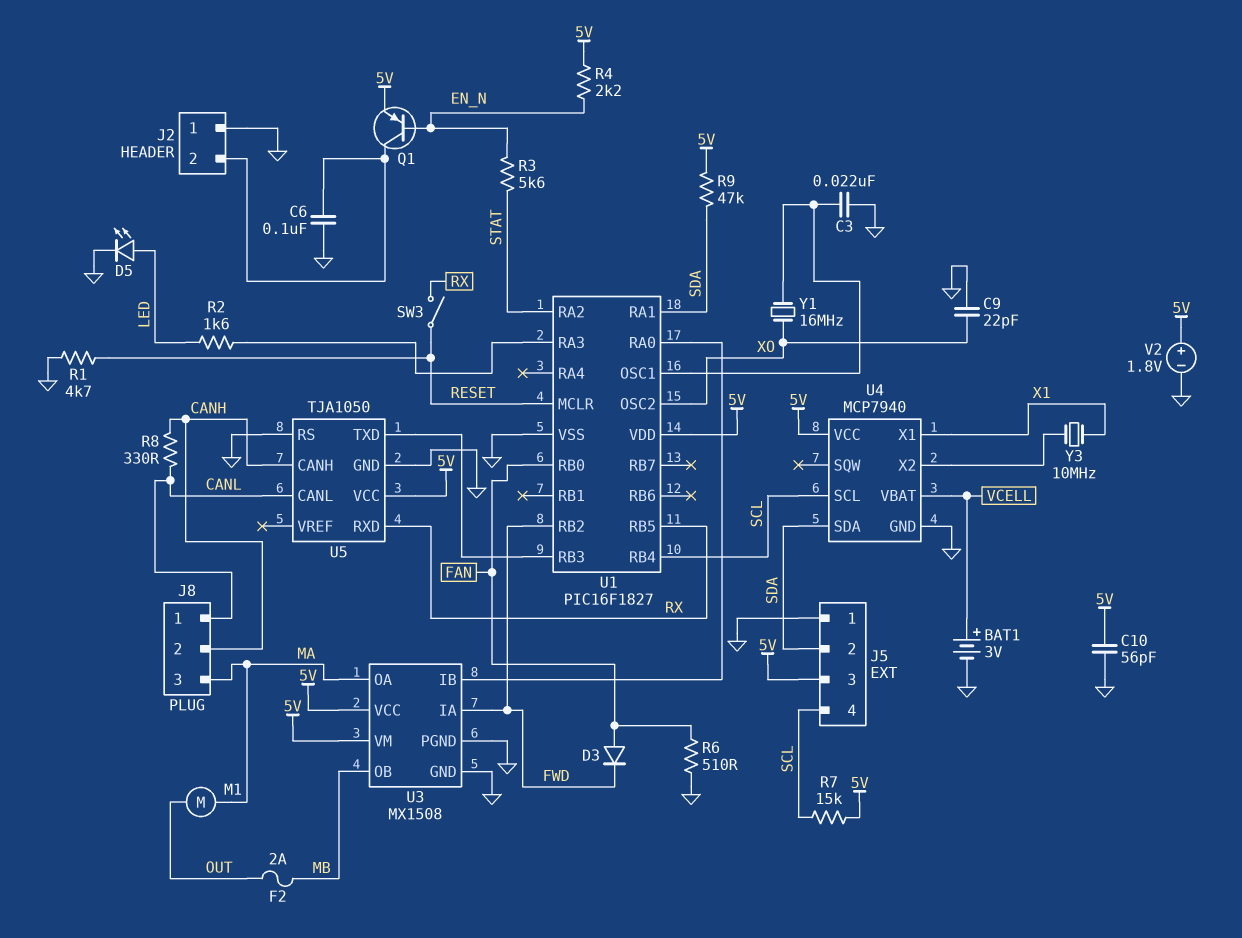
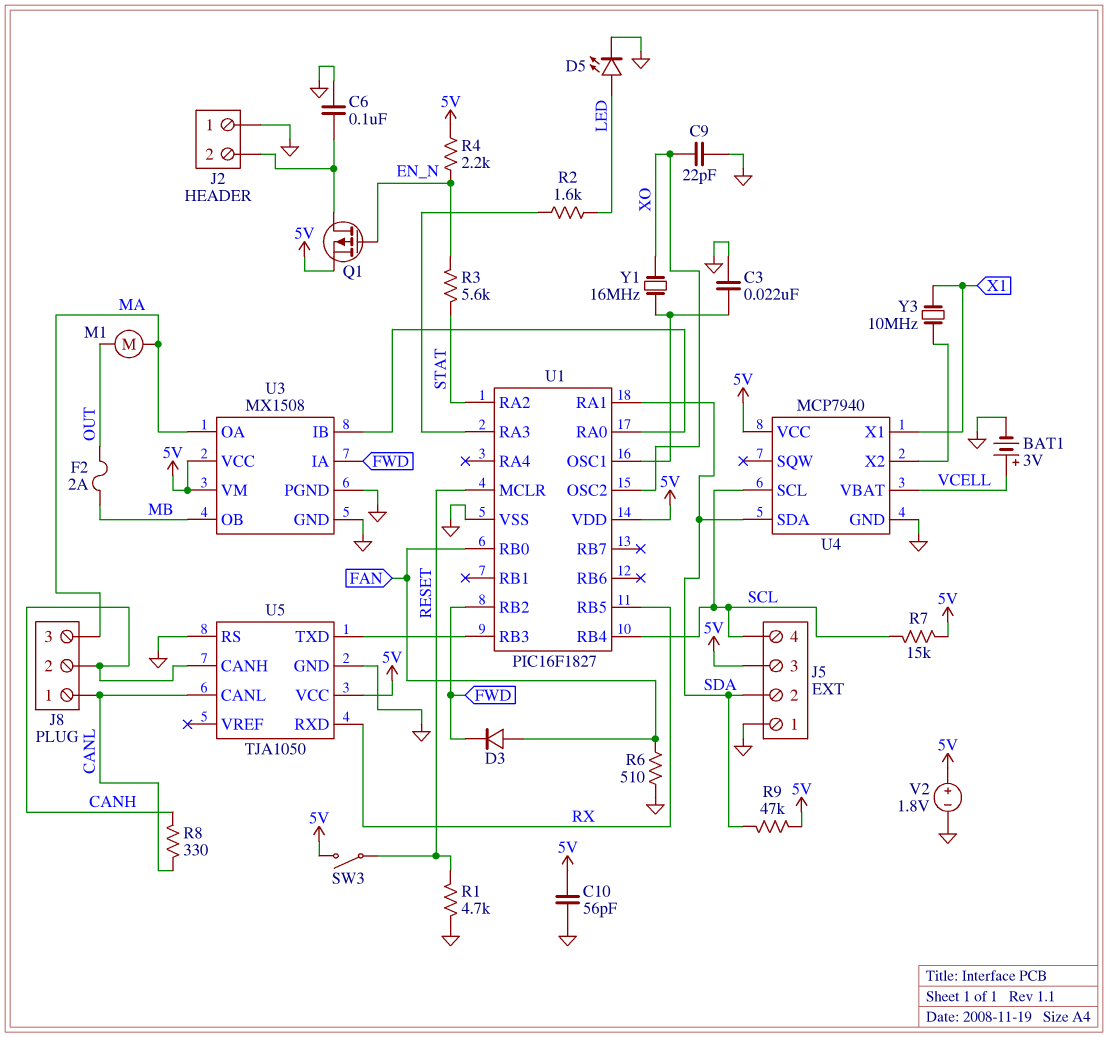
Q1: PNP (B EN_N, C J2/2, E 5V) -> PMOS (G EN_N, D J2/2, S 5V)
SW3: switch (RESET, RX) -> switch (5V, RESET)

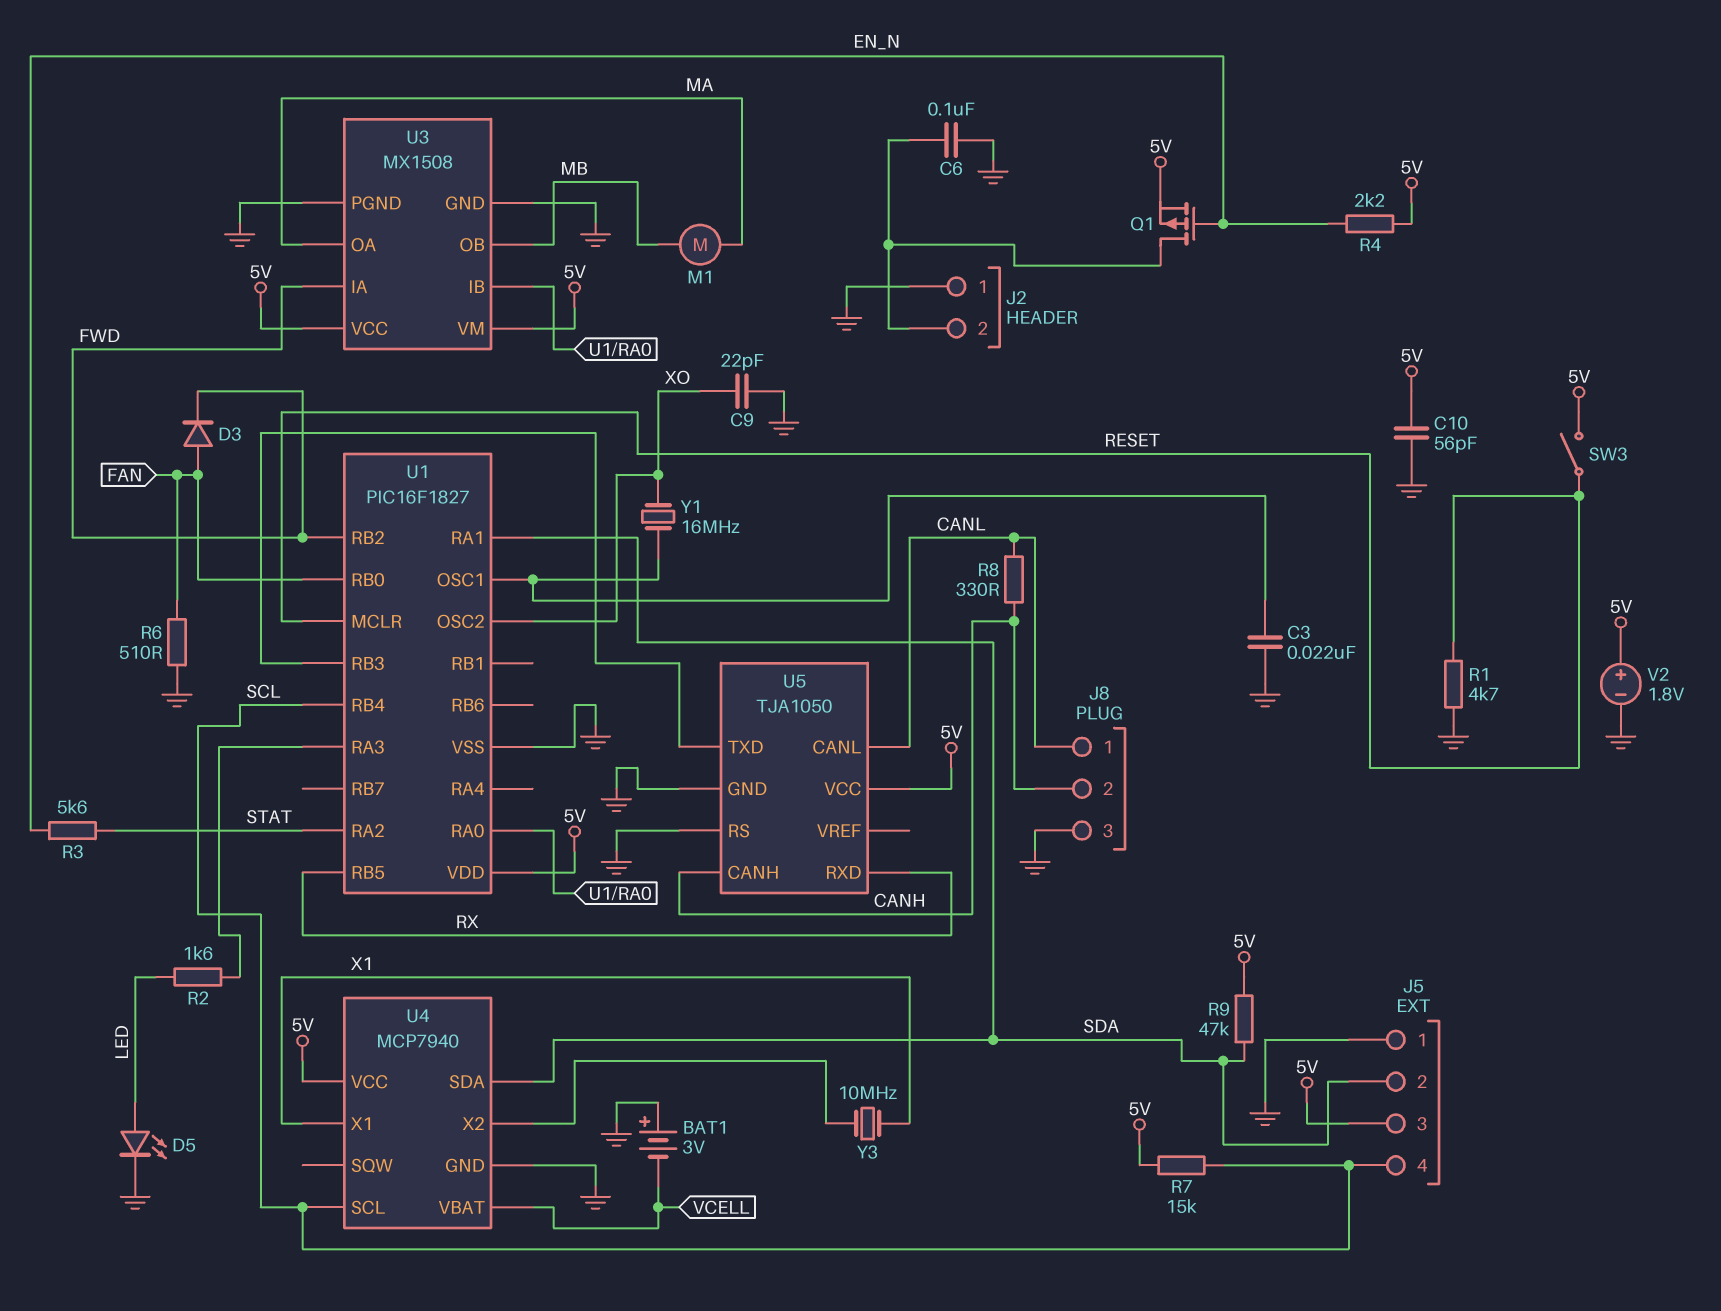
BAT1: 3V (plus VCELL, minus GND) -> 3V (plus GND, minus VCELL)
F2: 2A (MB, OUT) -> none
J8 pin 3: MA -> GND
M1: motor (MA, OUT) -> motor (MA, MB)

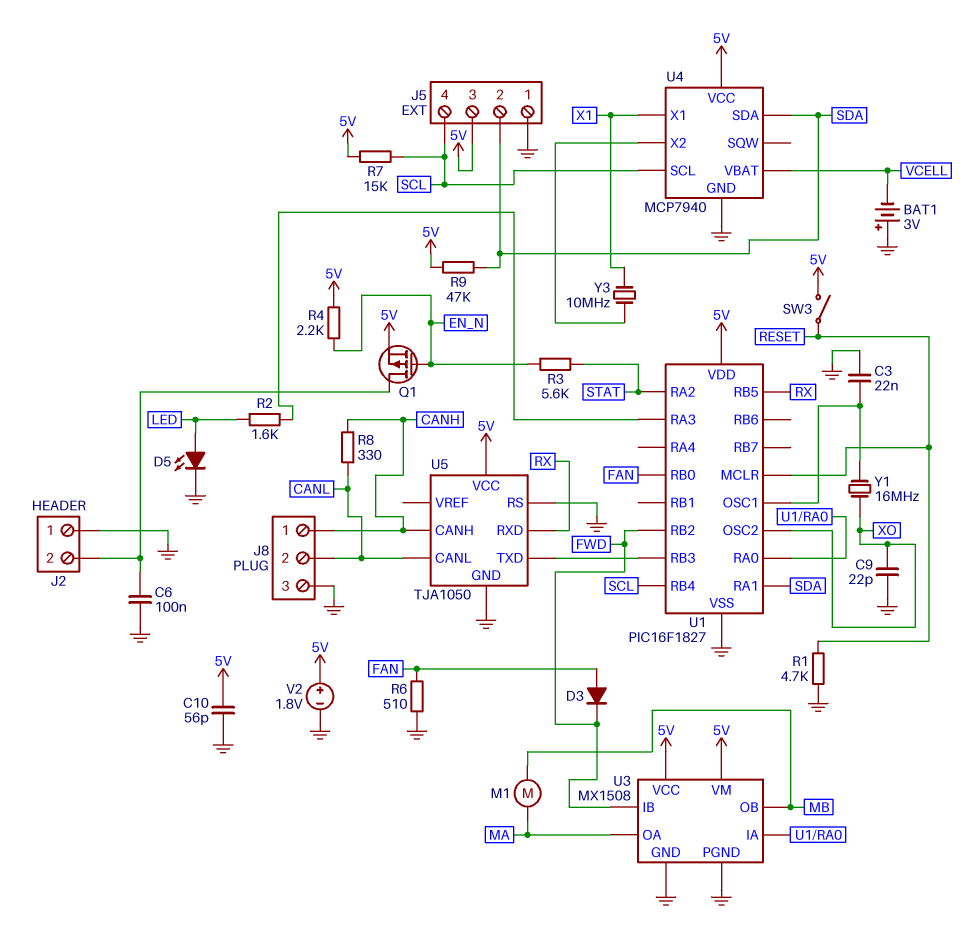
J8 pin 1: CANL -> CANH
J8 pin 2: CANH -> CANL
U3 pin IA: FWD -> U1/RA0
U3 pin IB: U1/RA0 -> FWD

